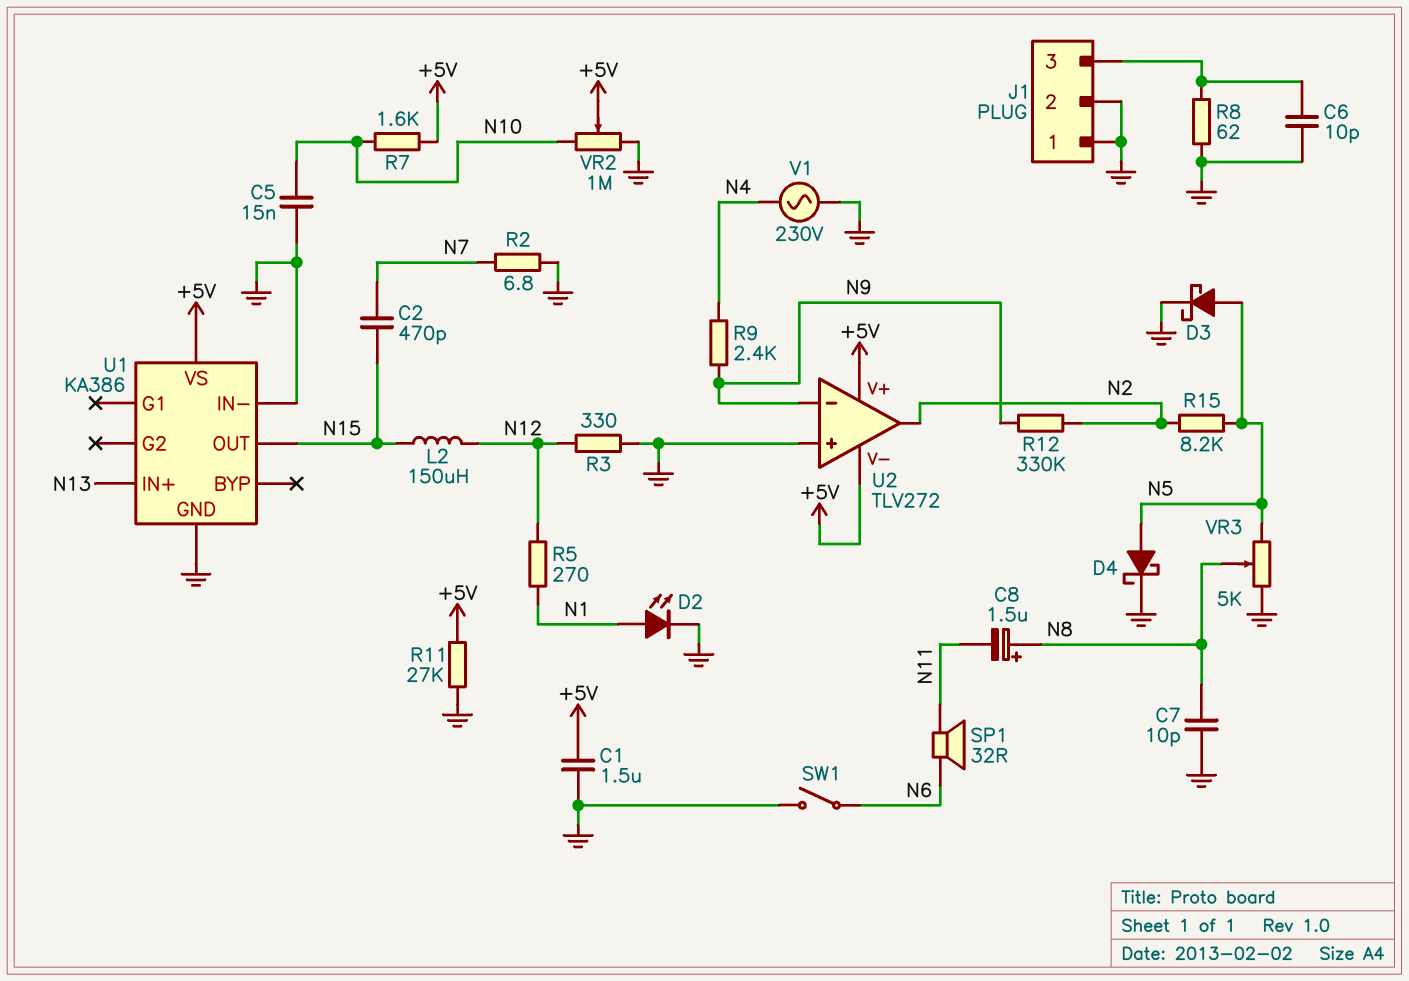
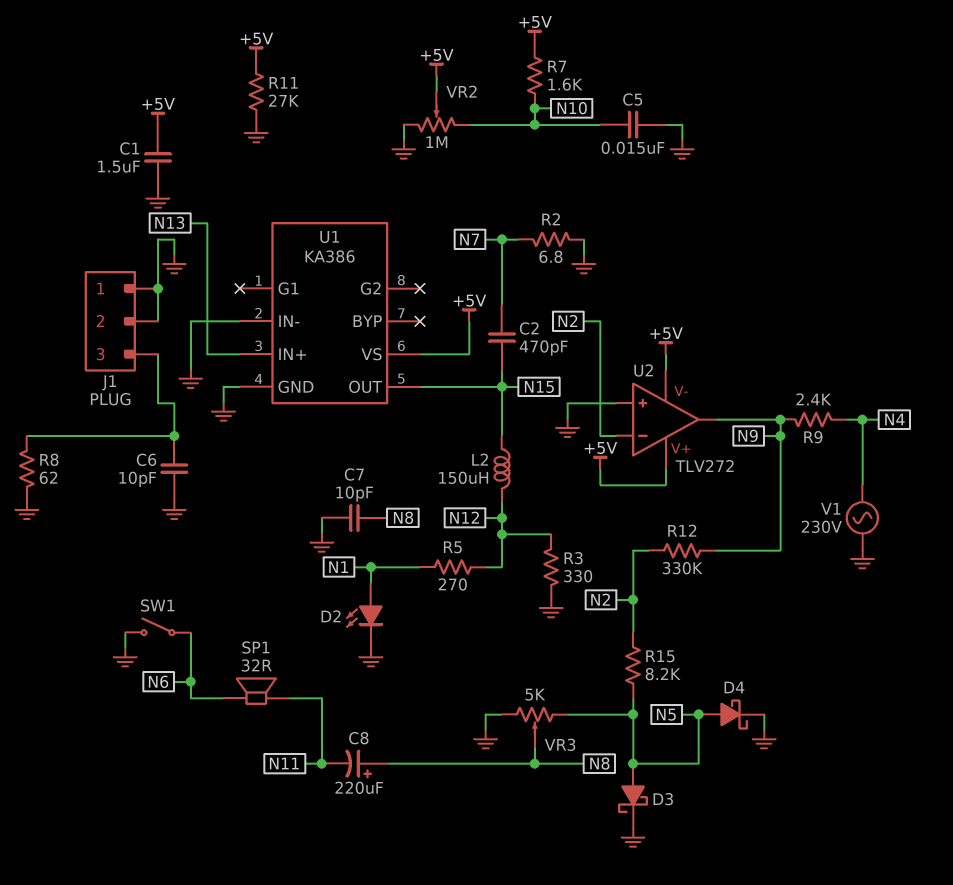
C8: 1.5uF (plus N8, minus N11) -> 220uF (plus N8, minus N11)
U2 pin in-: N9 -> N2
U2 pin out: N2 -> N9

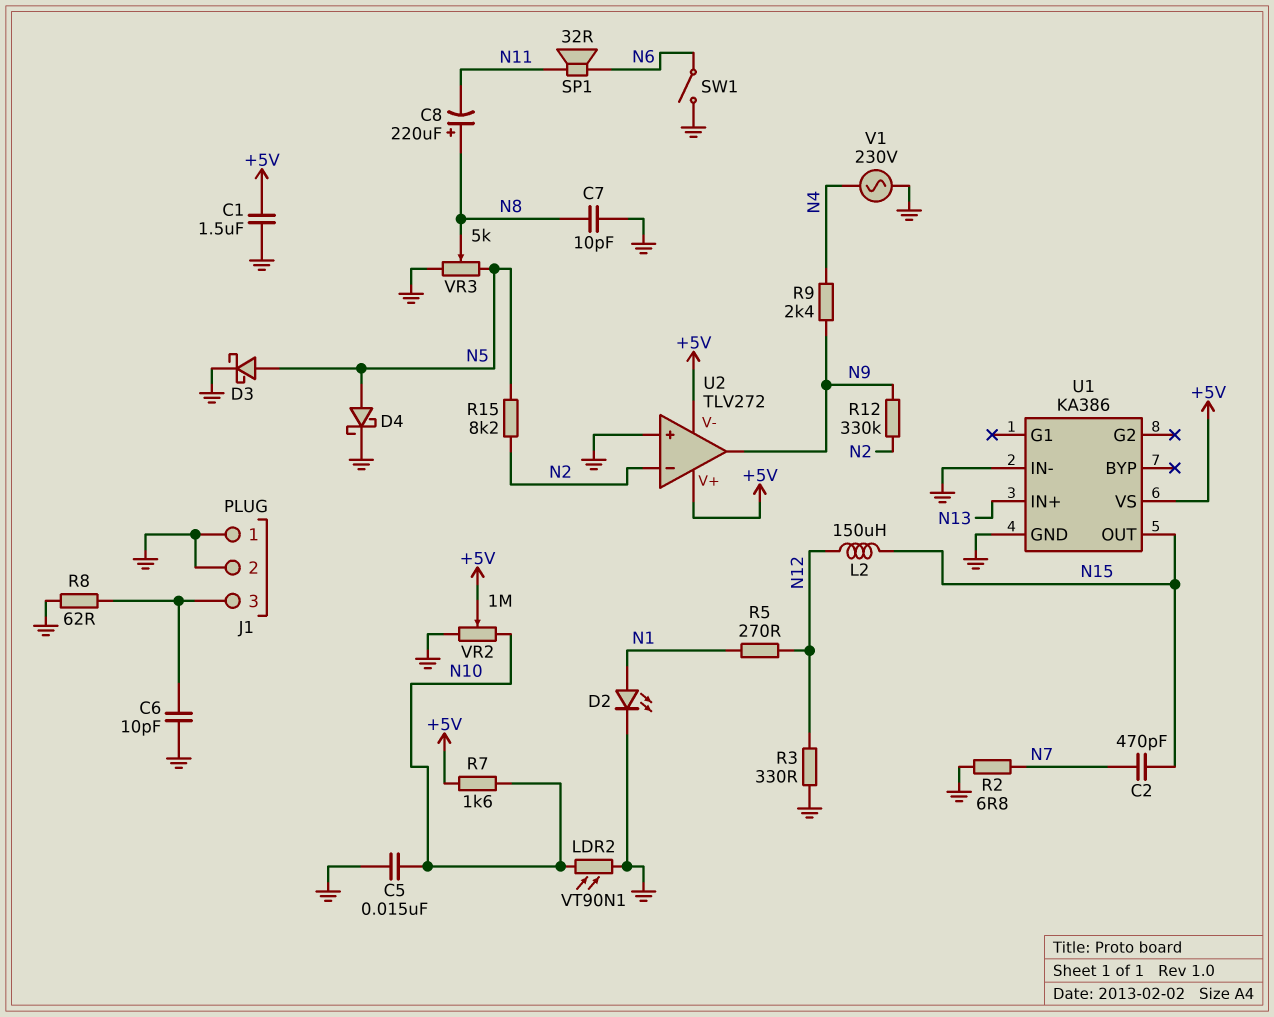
LDR2: none -> VT90N1 (GND, N10)
R11: 27k (+5V, GND) -> none

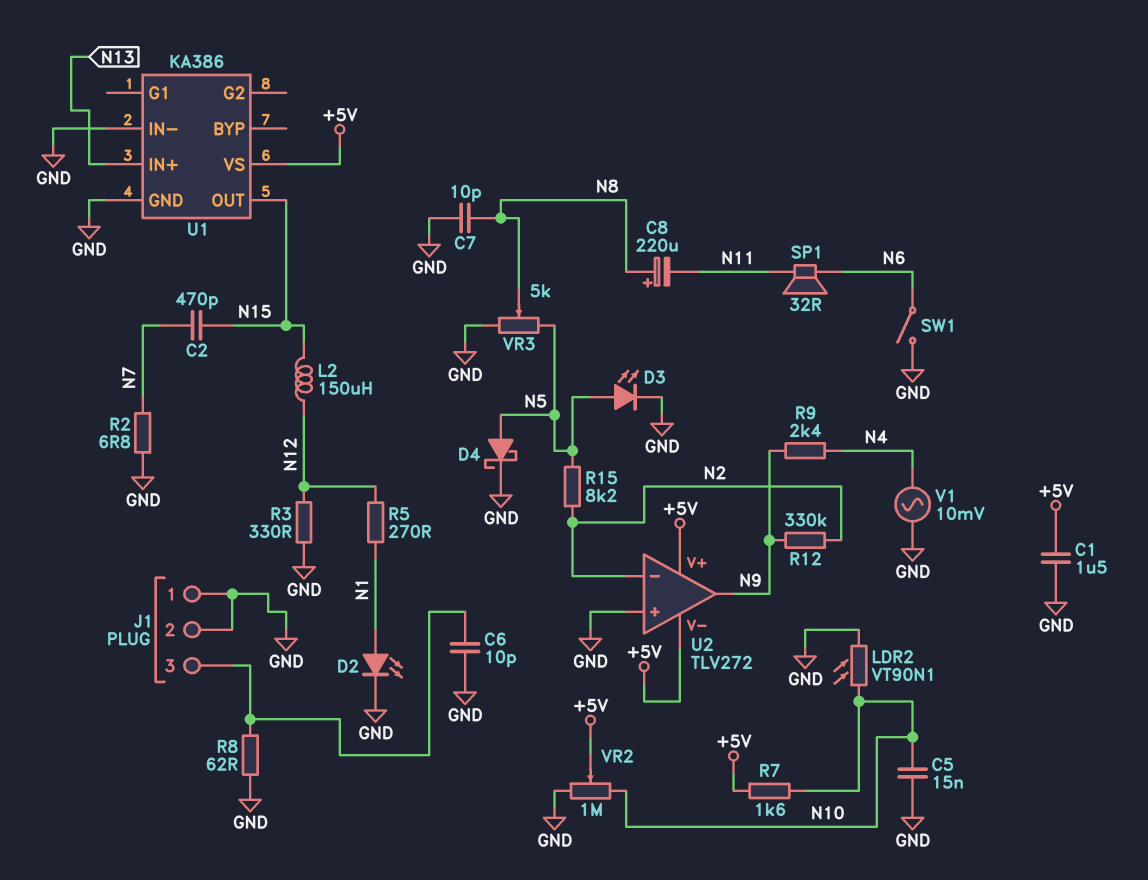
D3: schottky (A N5, K GND) -> LED (A N5, K GND)
V1: AC 230V (GND, N4) -> AC 10mV (GND, N4)

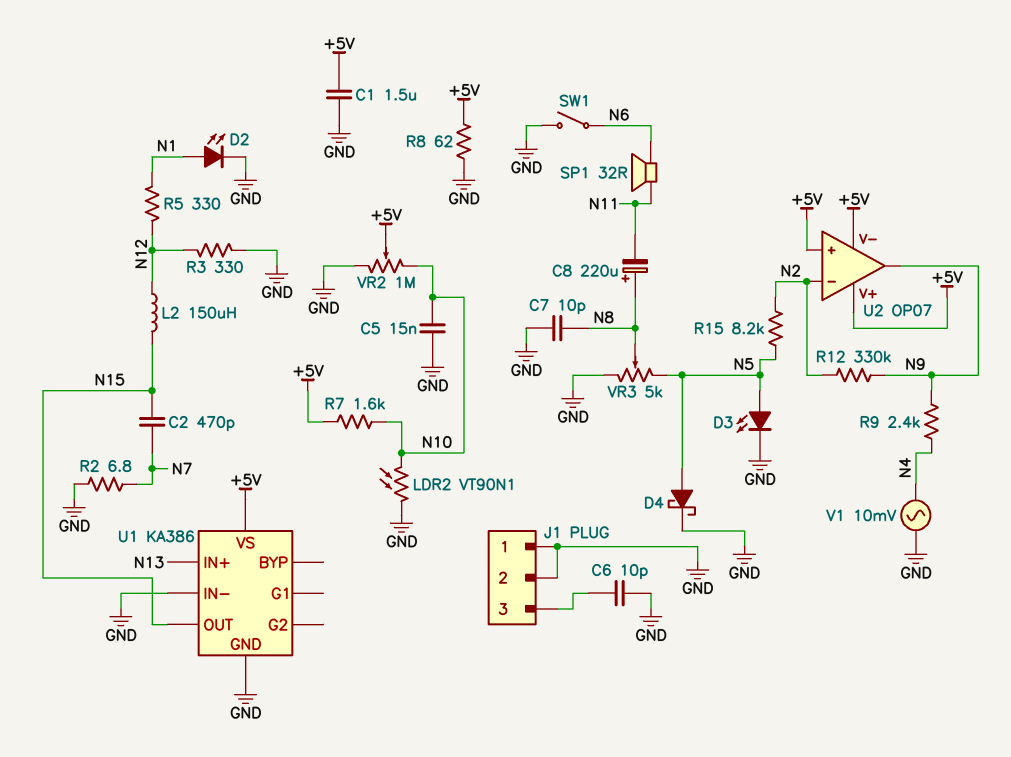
R5: 270 (N1, N12) -> 330 (N1, N12)
R8: 62 (GND, J1/3) -> 62 (+5V, GND)
U2: TLV272 -> OP07
U2 pin in+: GND -> +5V

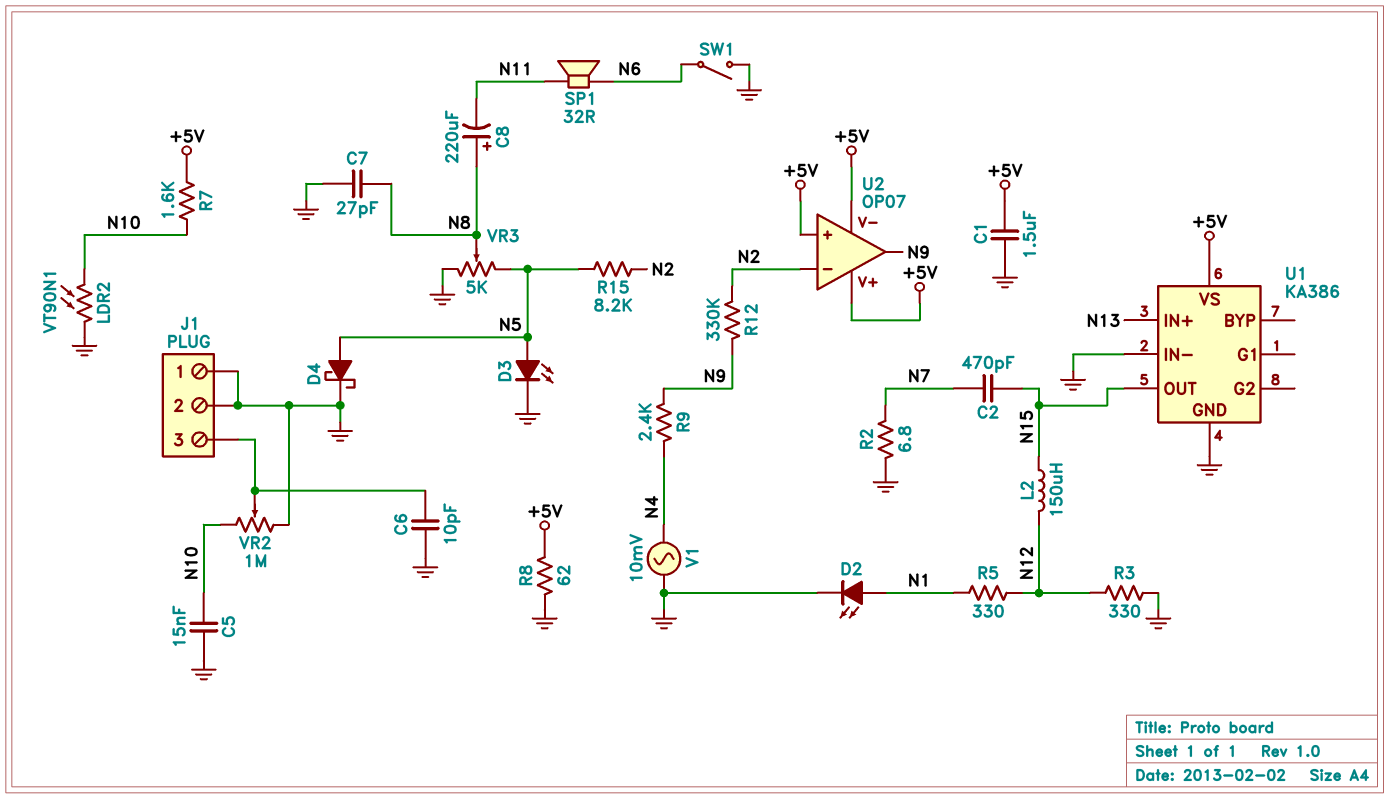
C7: 10pF (GND, N8) -> 27pF (GND, N8)
VR2: 1M (GND, N10, wiper +5V) -> 1M (GND, N10, wiper J1/3)

